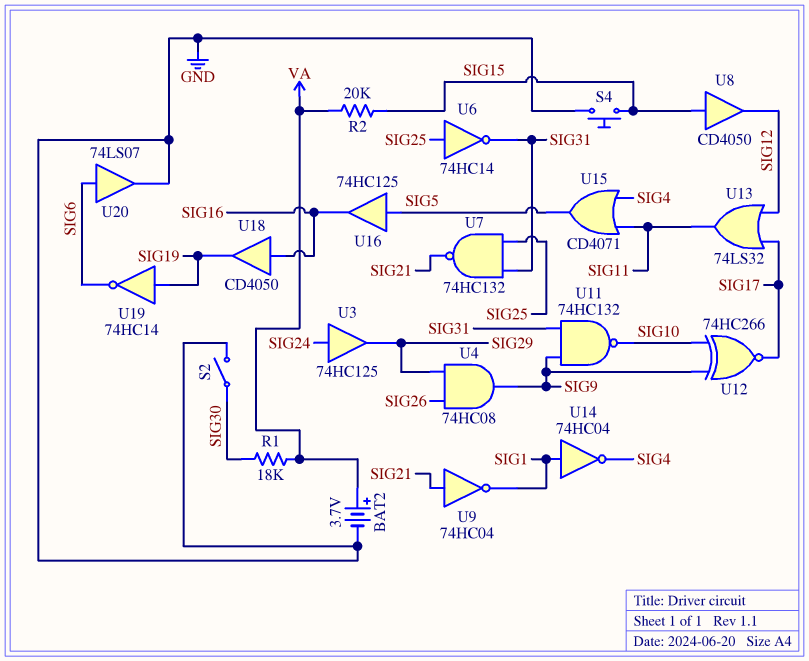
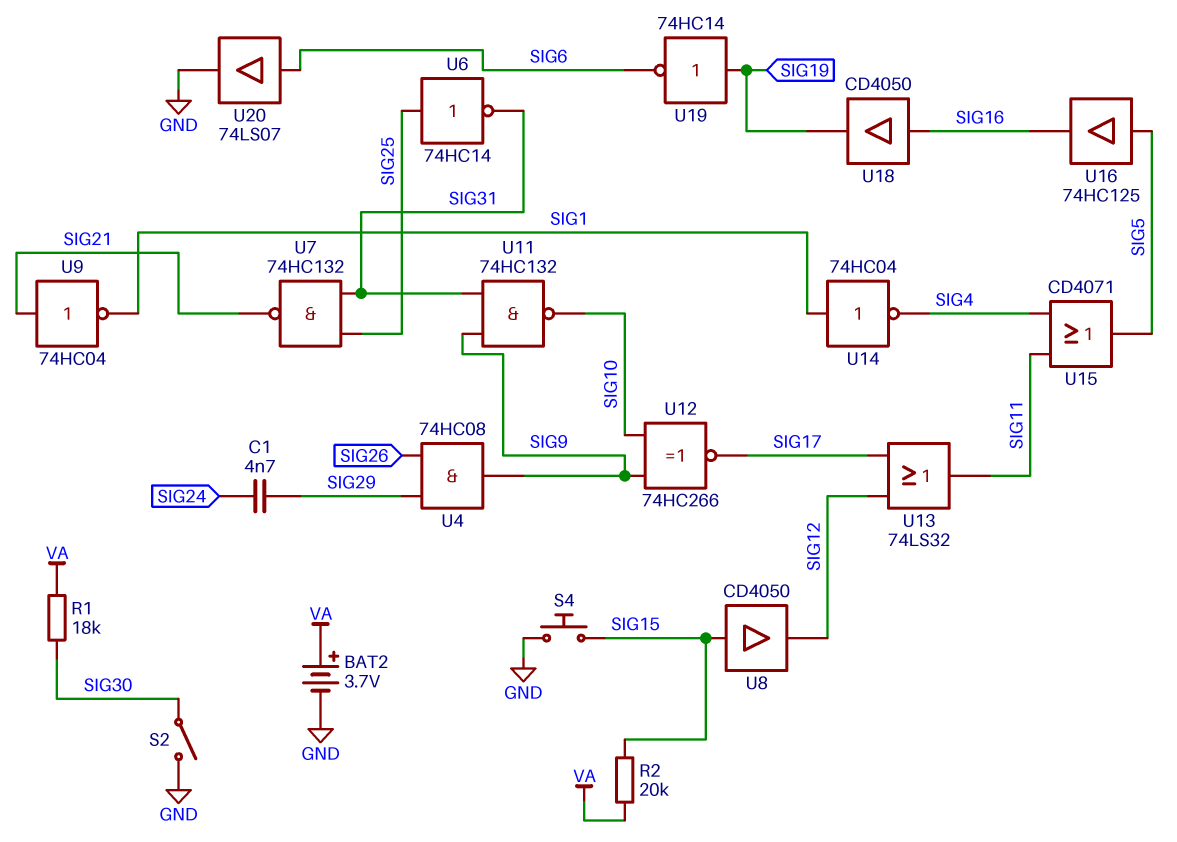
C1: none -> 4.7nF (SIG24, SIG29)
U3: buffer 74HC125 (in SIG24, out SIG29) -> none

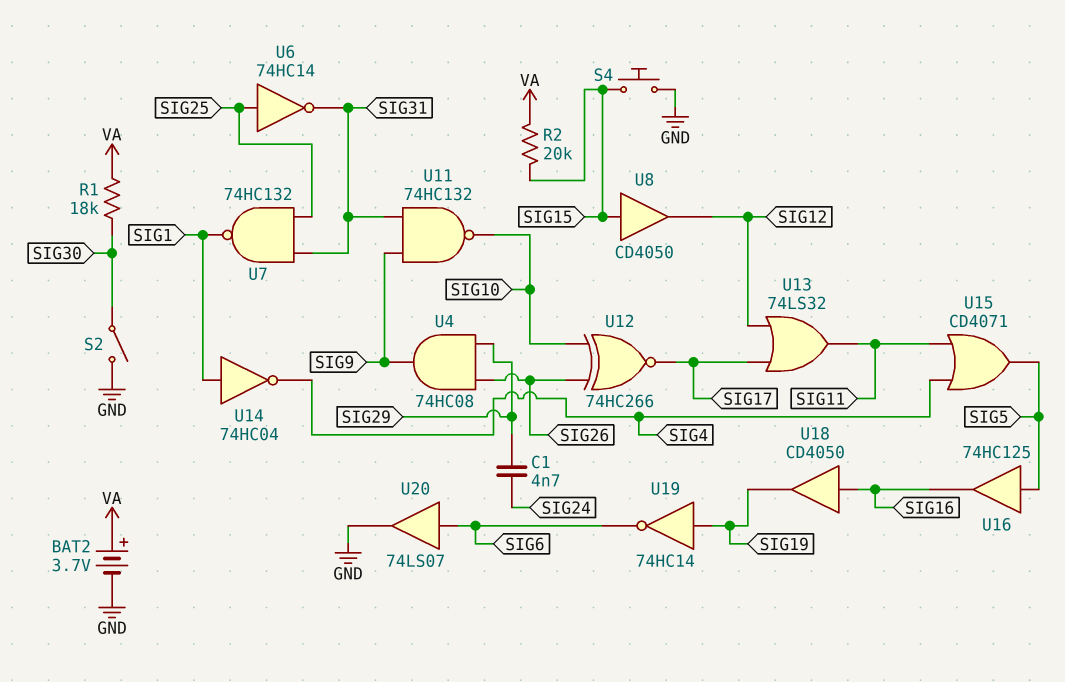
U7: NAND 74HC132 (in SIG25, in SIG31, out SIG21) -> NAND 74HC132 (in SIG25, in SIG31, out SIG1)
U9: NOT 74HC04 (in SIG21, out SIG1) -> none
U12: XNOR 74HC266 (in SIG9, in SIG10, out SIG17) -> XNOR 74HC266 (in SIG10, in SIG26, out SIG17)

